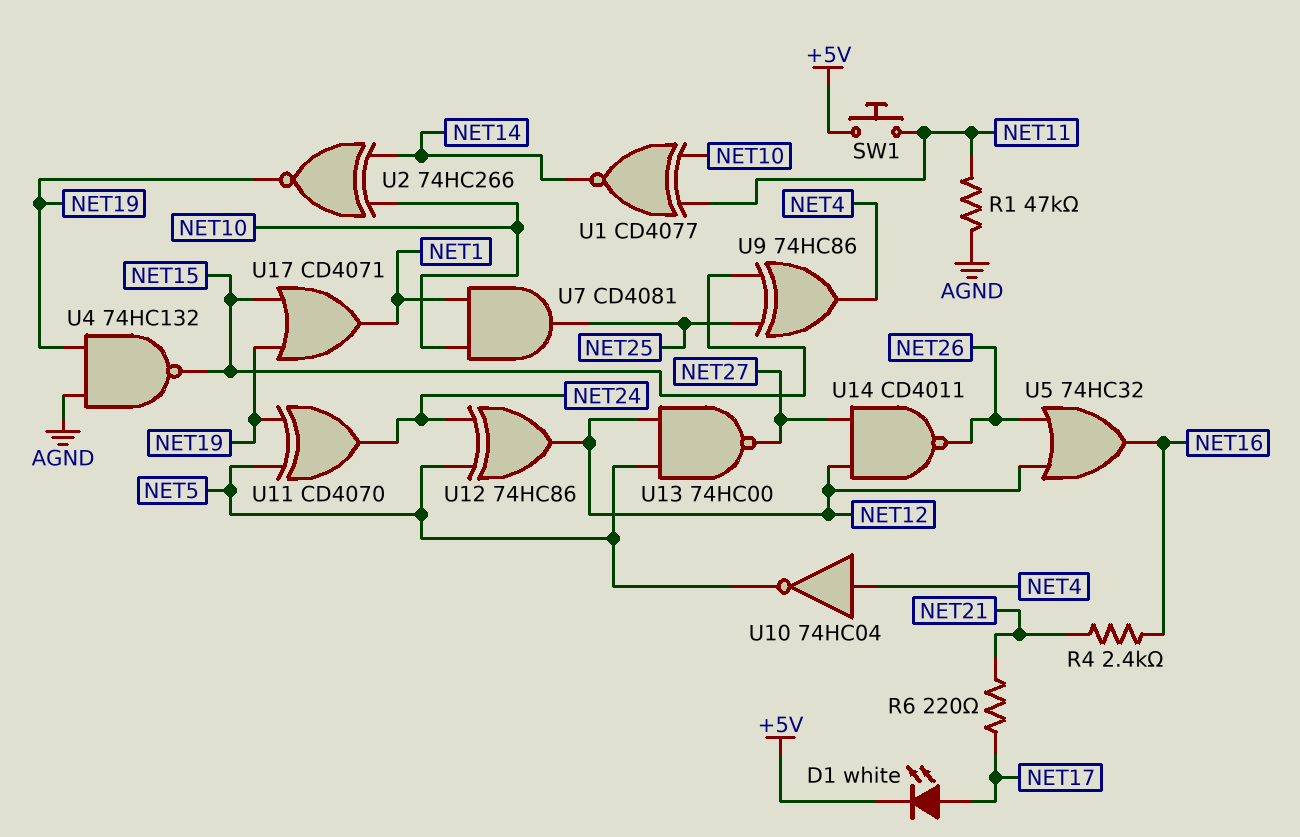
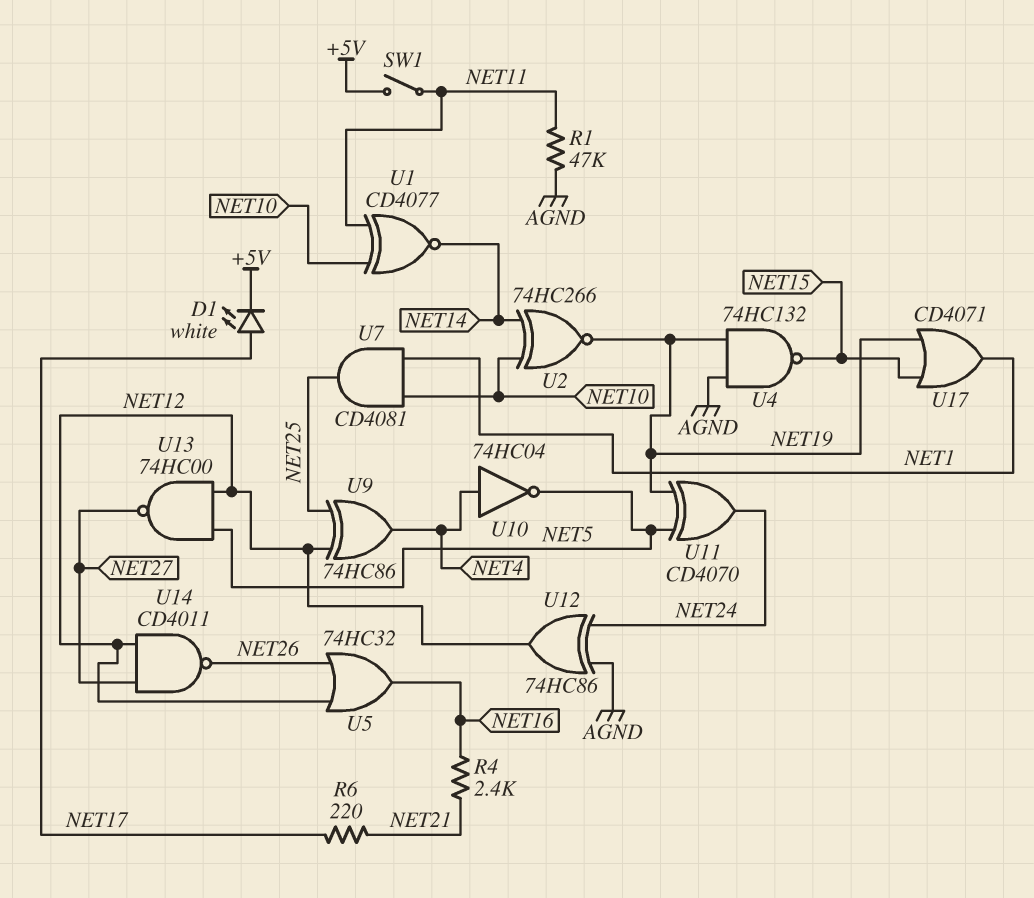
SW1: button (+5V, NET11) -> switch (+5V, NET11)
U9: XOR 74HC86 (in NET15, in NET25, out NET4) -> XOR 74HC86 (in NET12, in NET25, out NET4)
U12: XOR 74HC86 (in NET5, in NET24, out NET12) -> XOR 74HC86 (in AGND, in NET24, out NET12)

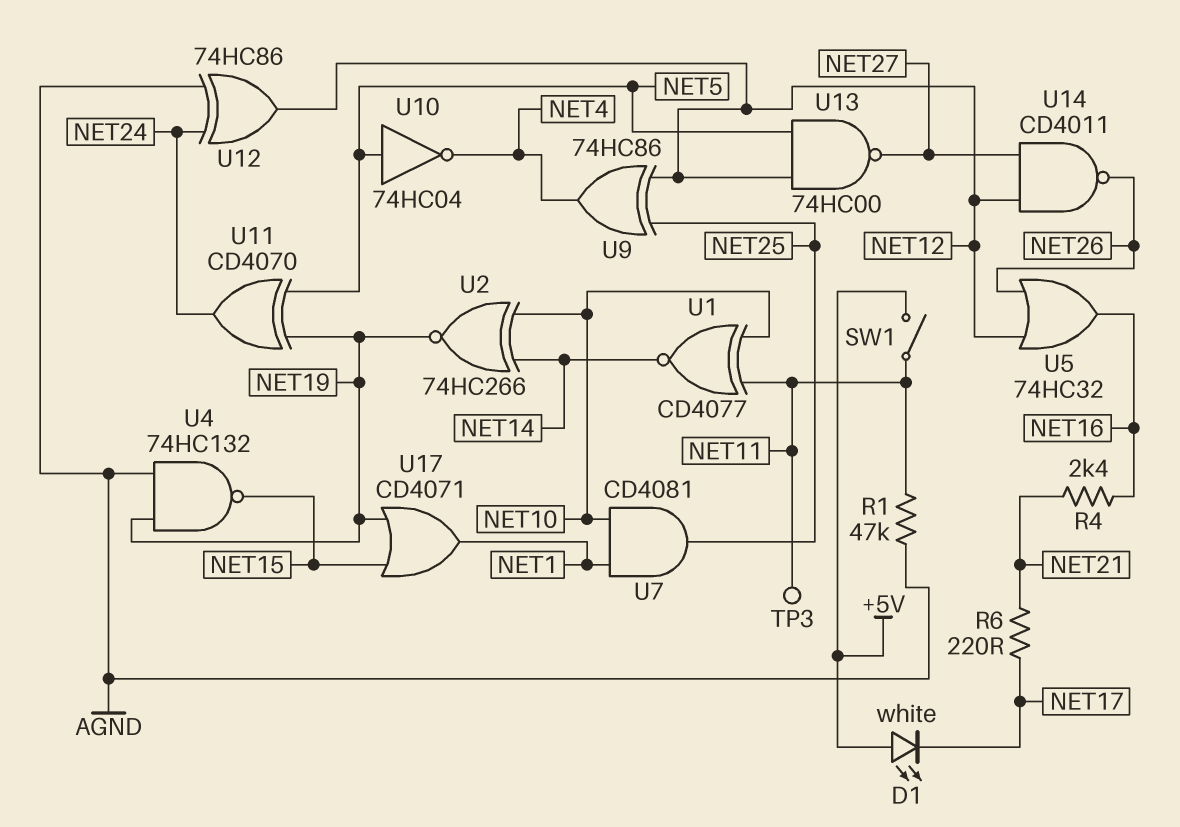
D1: LED white (A NET17, K +5V) -> LED white (A +5V, K NET17)
TP3: none -> test point (NET11)
U10: NOT 74HC04 (in NET4, out NET5) -> NOT 74HC04 (in NET5, out NET4)

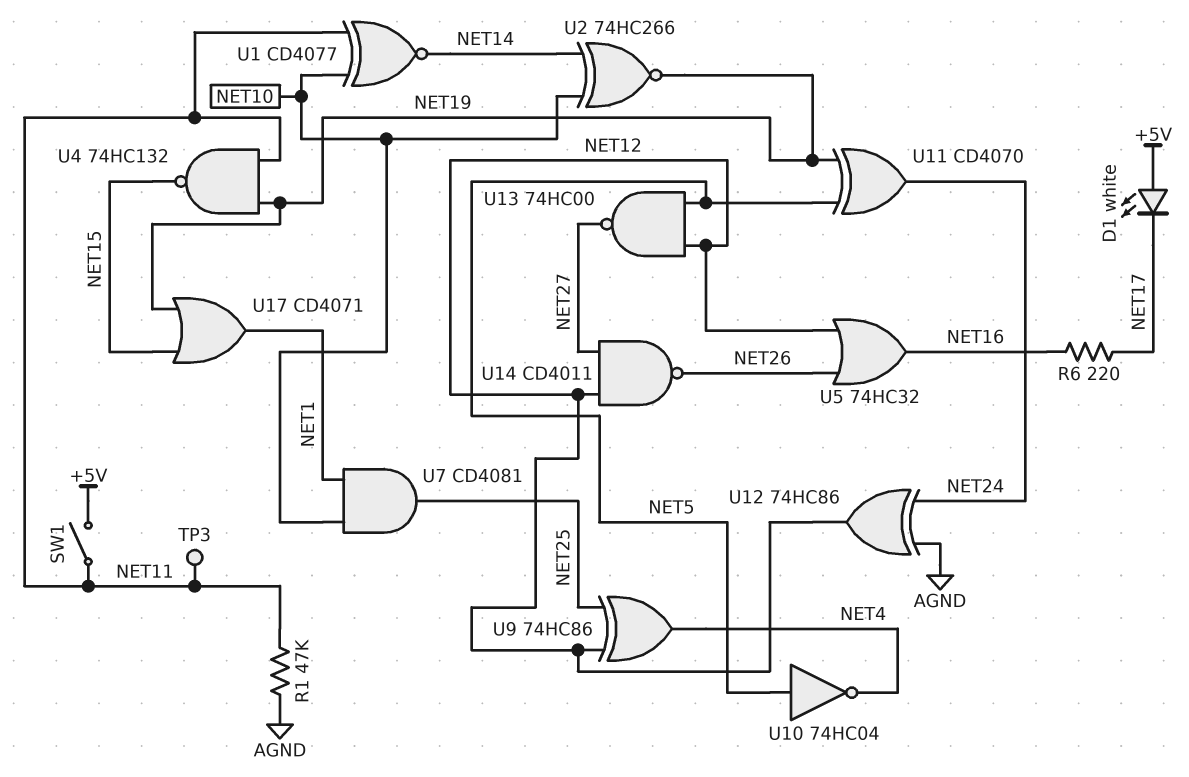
R4: 2.4k (NET16, NET21) -> none
R6: 220 (NET17, NET21) -> 220 (NET16, NET17)
U4: NAND 74HC132 (in AGND, in NET19, out NET15) -> NAND 74HC132 (in NET11, in NET19, out NET15)

